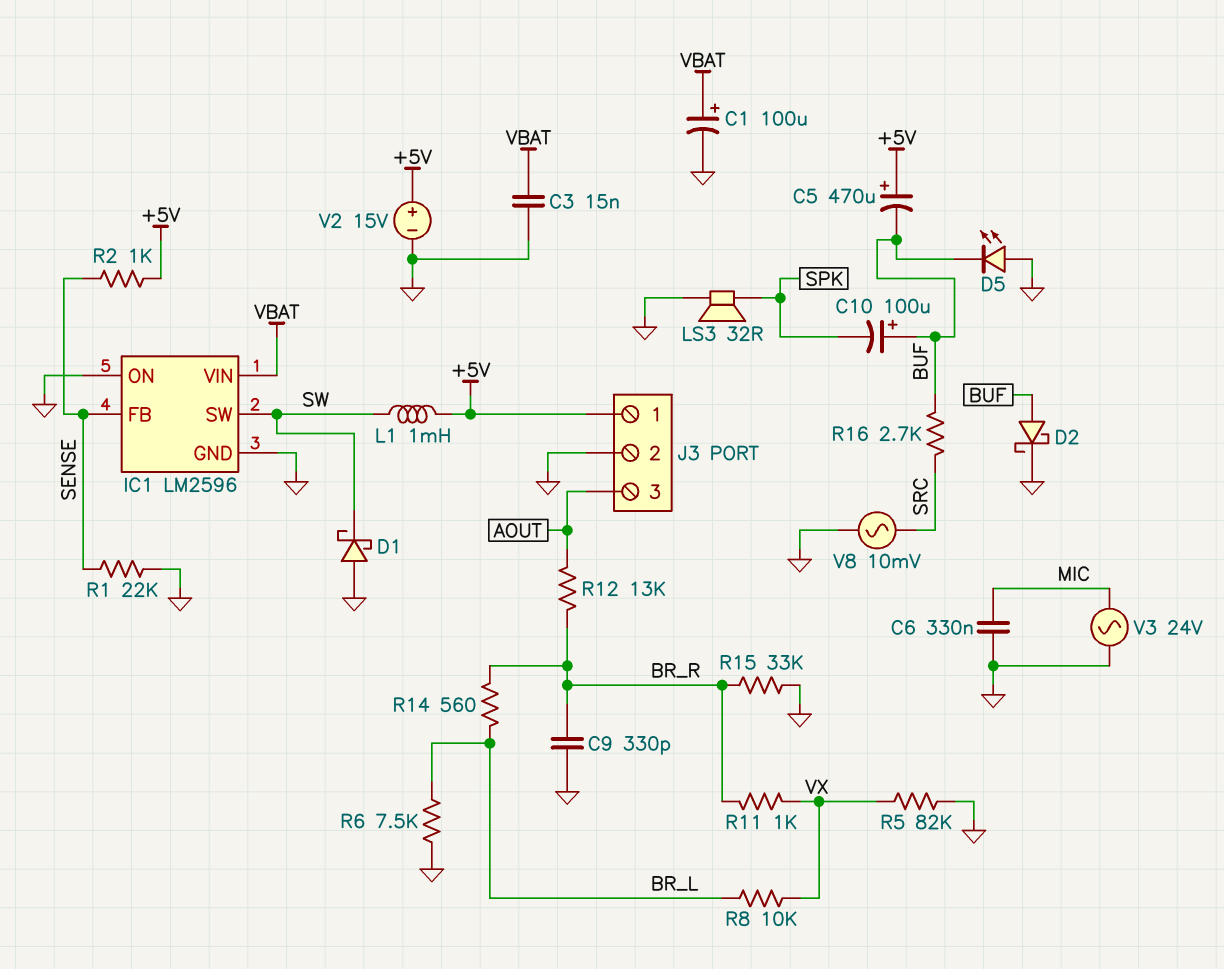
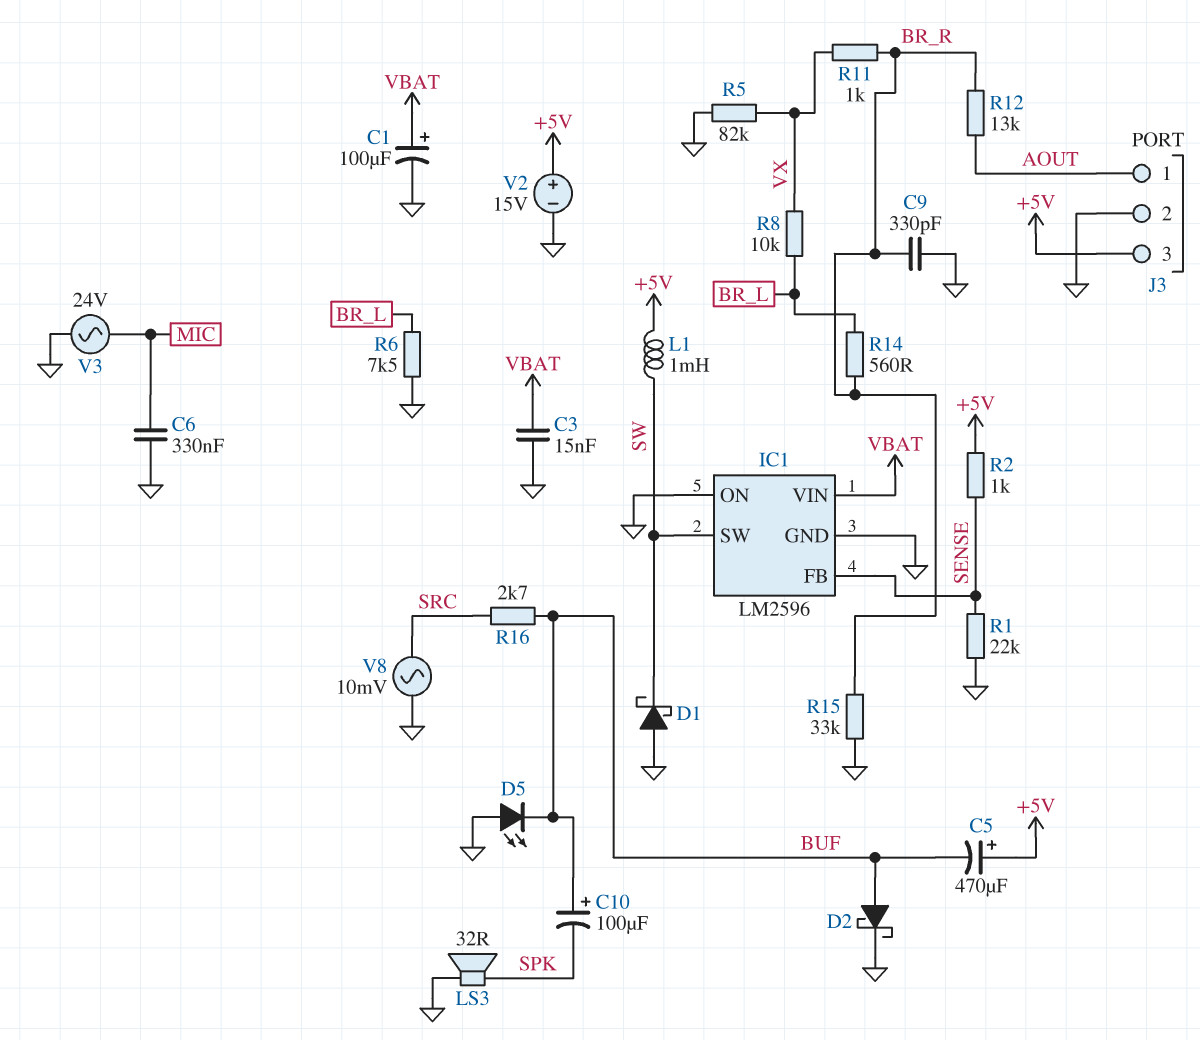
J3 pin 1: +5V -> AOUT
J3 pin 3: AOUT -> +5V

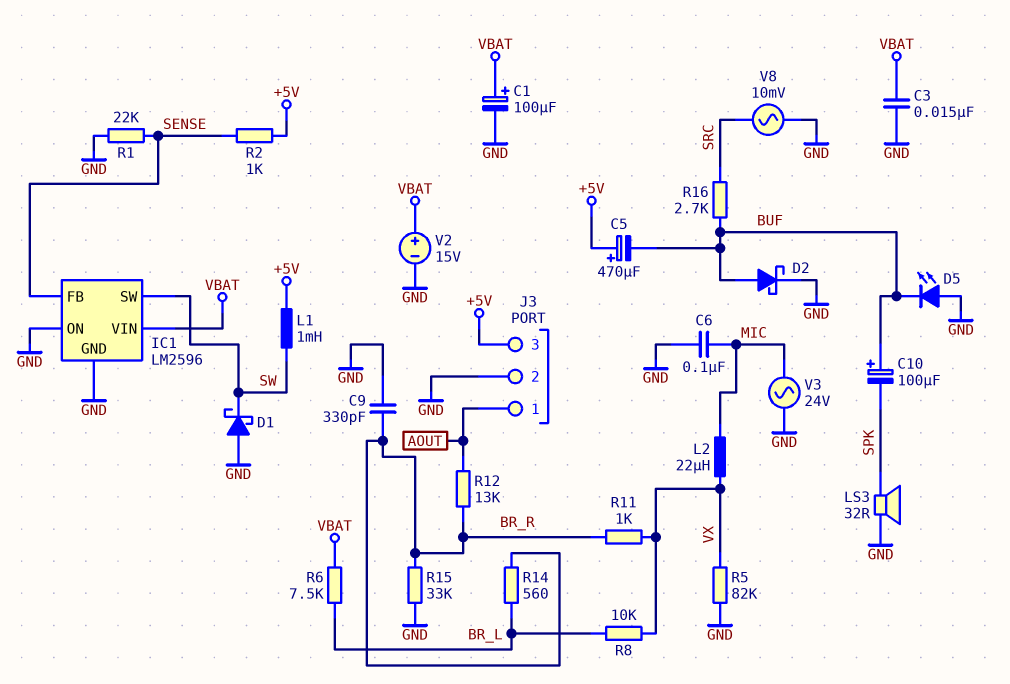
C6: 330nF (GND, MIC) -> 100nF (GND, MIC)
L2: none -> 22uH (MIC, VX)
R6: 7.5k (BR_L, GND) -> 7.5k (BR_L, VBAT)
V2: 15V (plus +5V, minus GND) -> 15V (plus VBAT, minus GND)

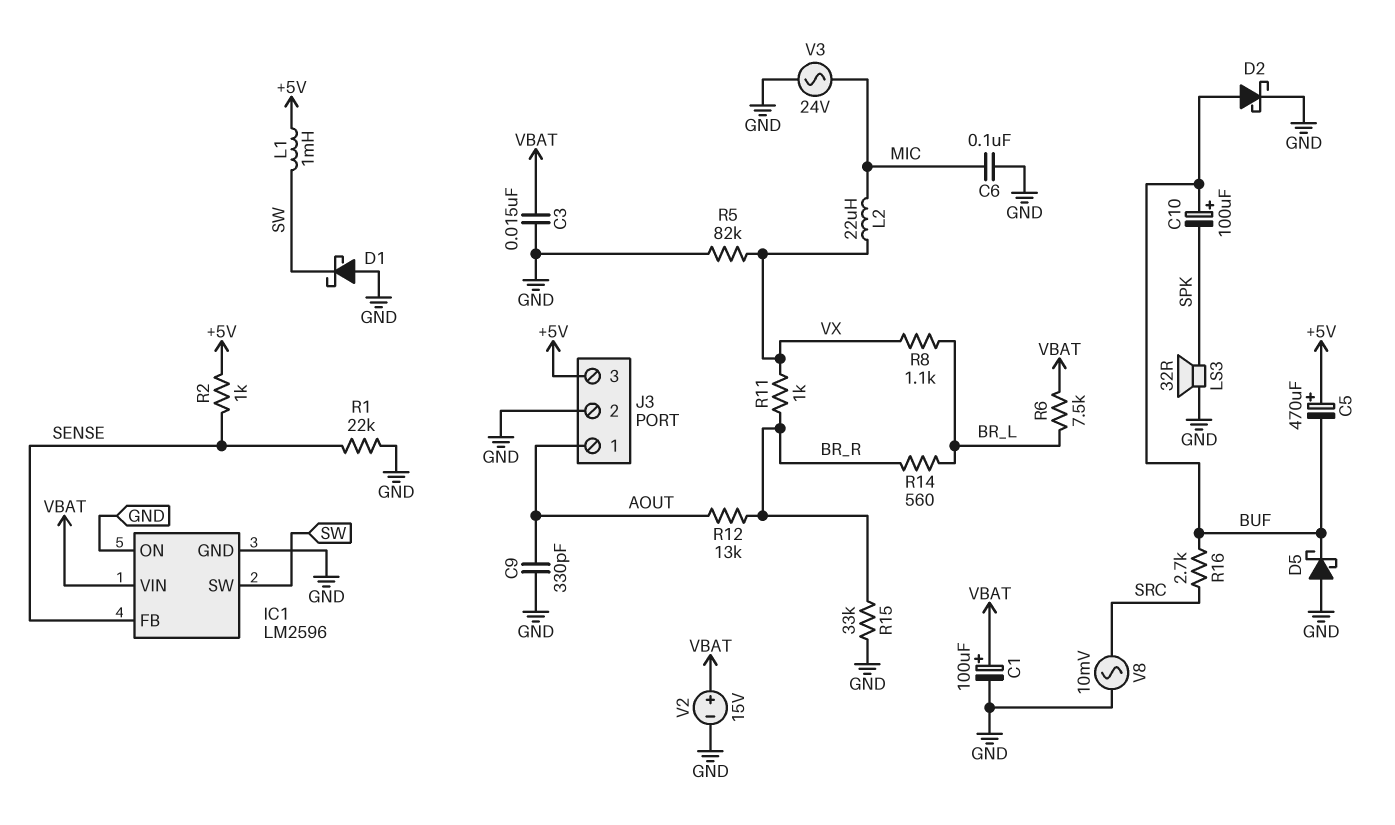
C9: 330pF (BR_R, GND) -> 330pF (AOUT, GND)
D5: LED (A GND, K BUF) -> schottky (A GND, K BUF)
R8: 10k (BR_L, VX) -> 1.1k (BR_L, VX)

